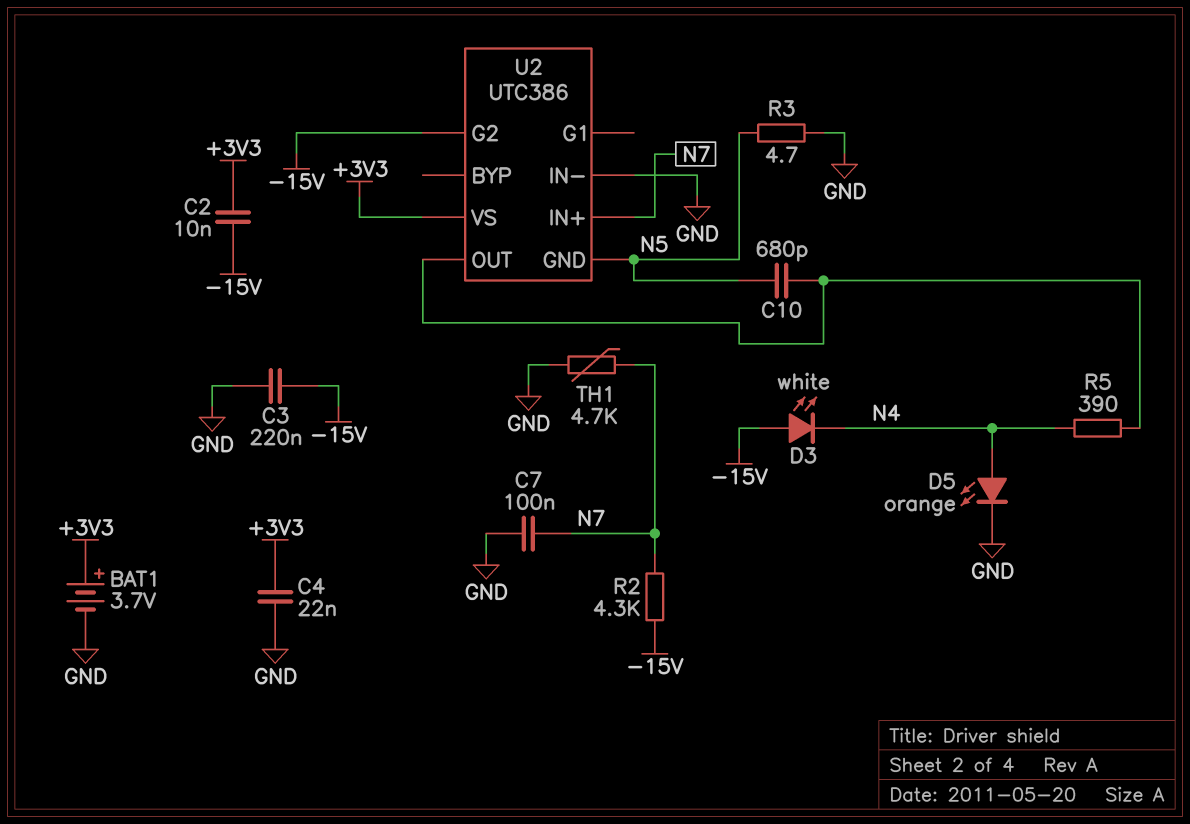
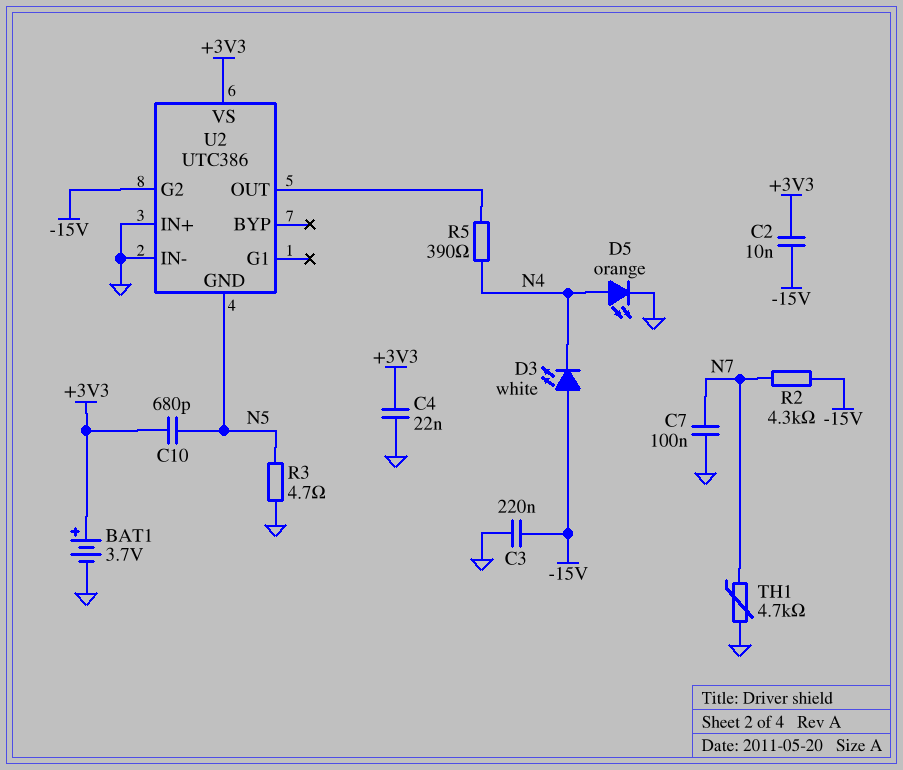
C10: 680pF (N5, U2/OUT) -> 680pF (+3V3, N5)
U2 pin IN+: N7 -> GND

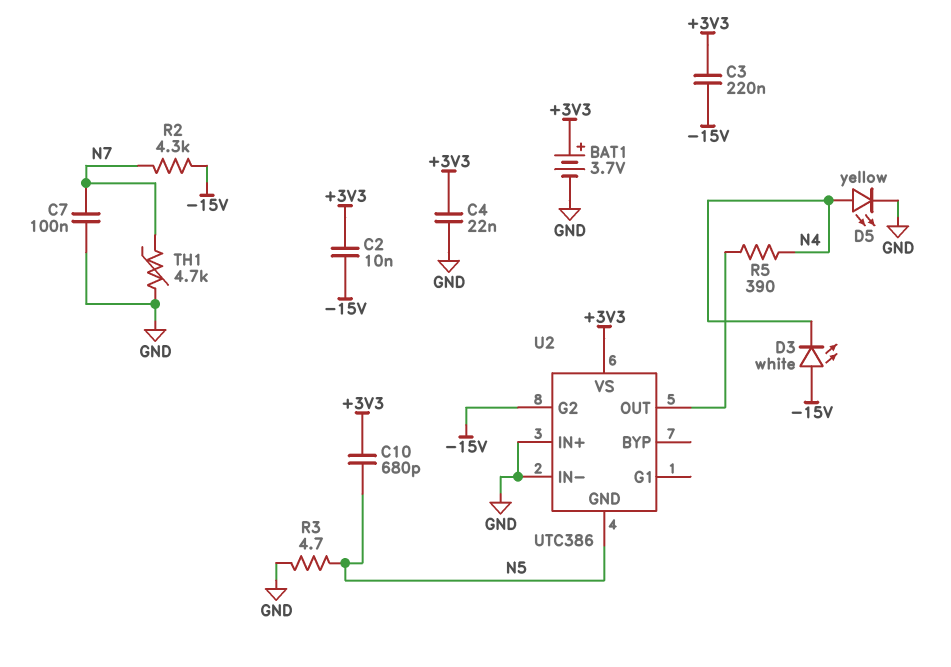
C3: 220nF (-15V, GND) -> 220nF (+3V3, -15V)
D5: LED orange (A N4, K GND) -> LED yellow (A N4, K GND)

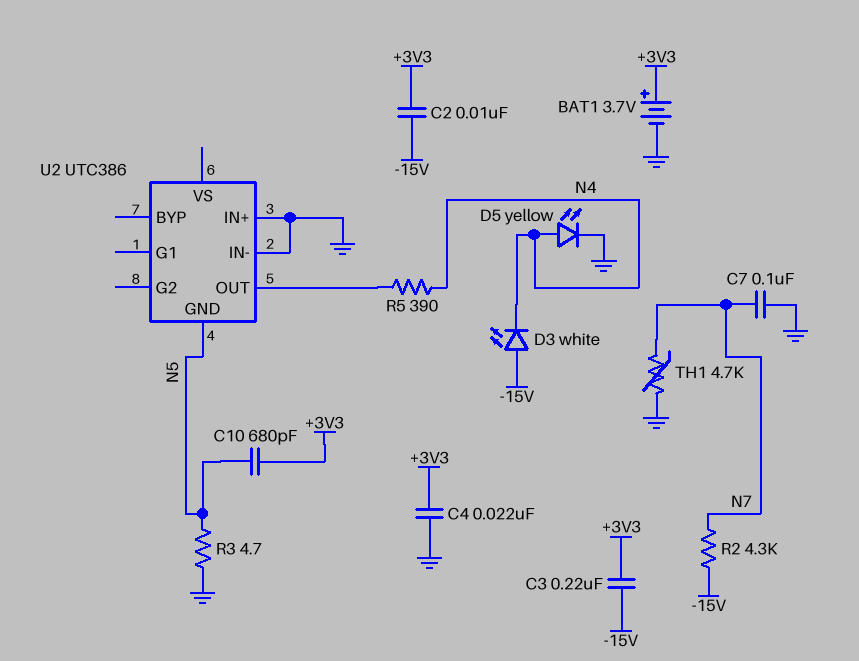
U2 pin G2: -15V -> none
U2 pin VS: +3V3 -> none

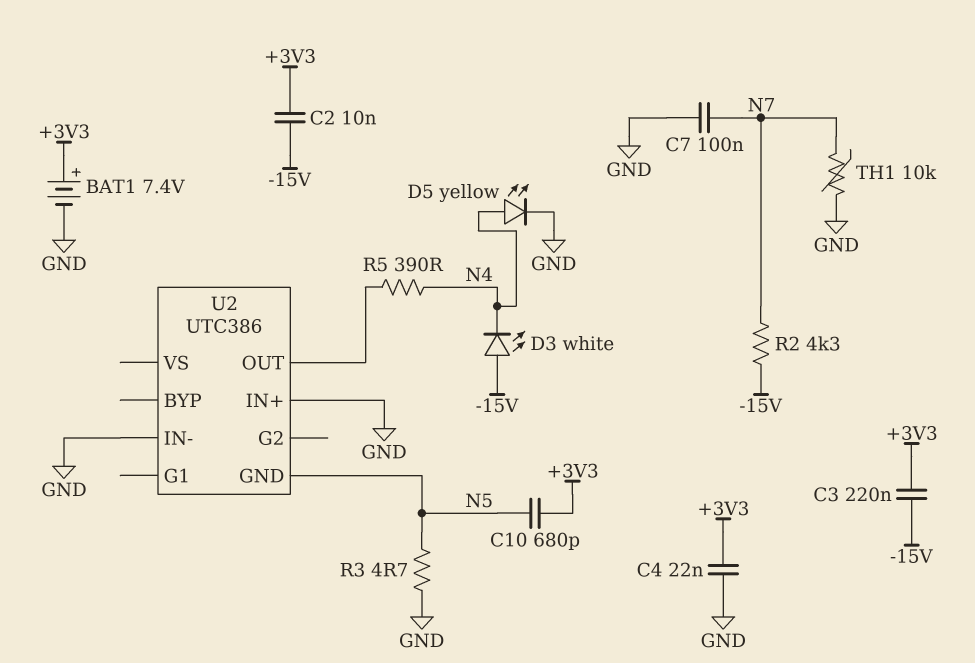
BAT1: 3.7V (plus +3V3, minus GND) -> 7.4V (plus +3V3, minus GND)
TH1: 4.7k (GND, N7) -> 10k (GND, N7)

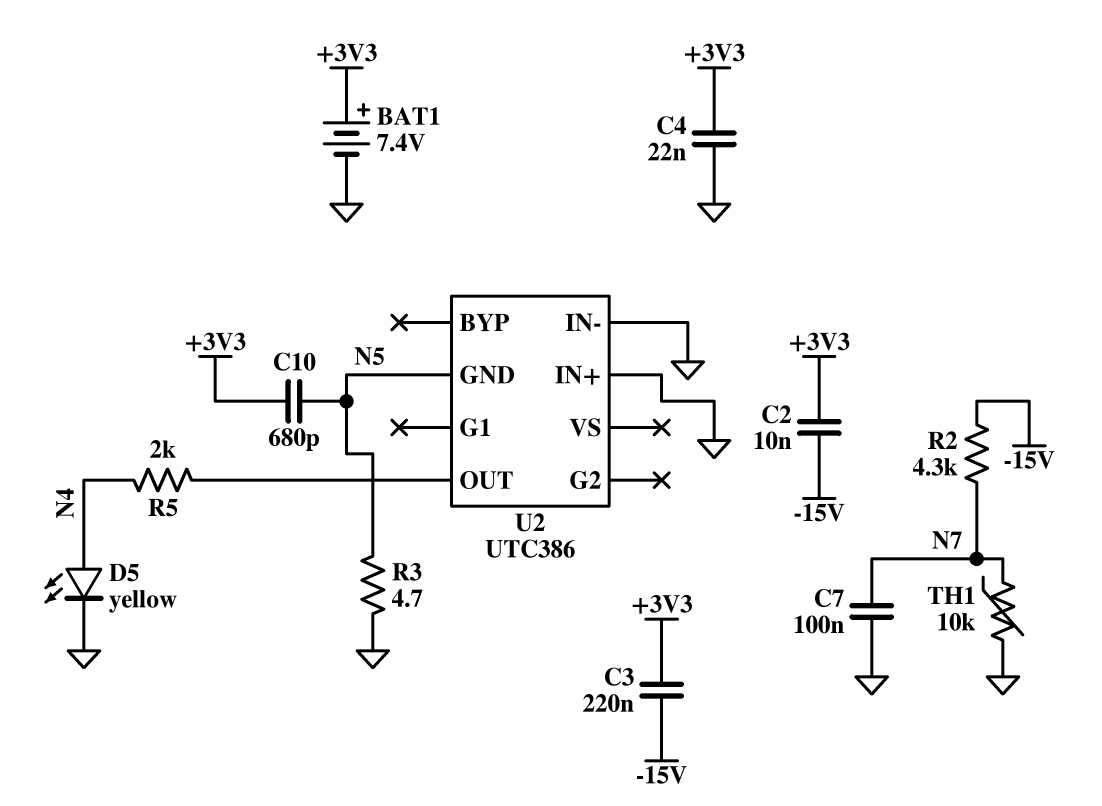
D3: LED white (A -15V, K N4) -> none
R5: 390 (N4, U2/OUT) -> 2k (N4, U2/OUT)

